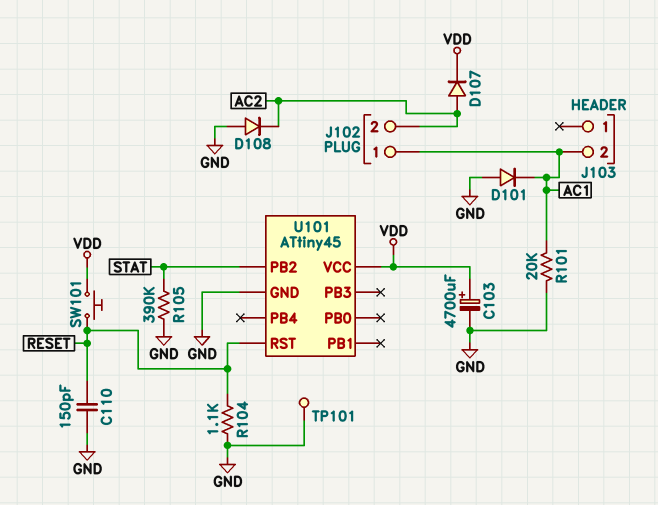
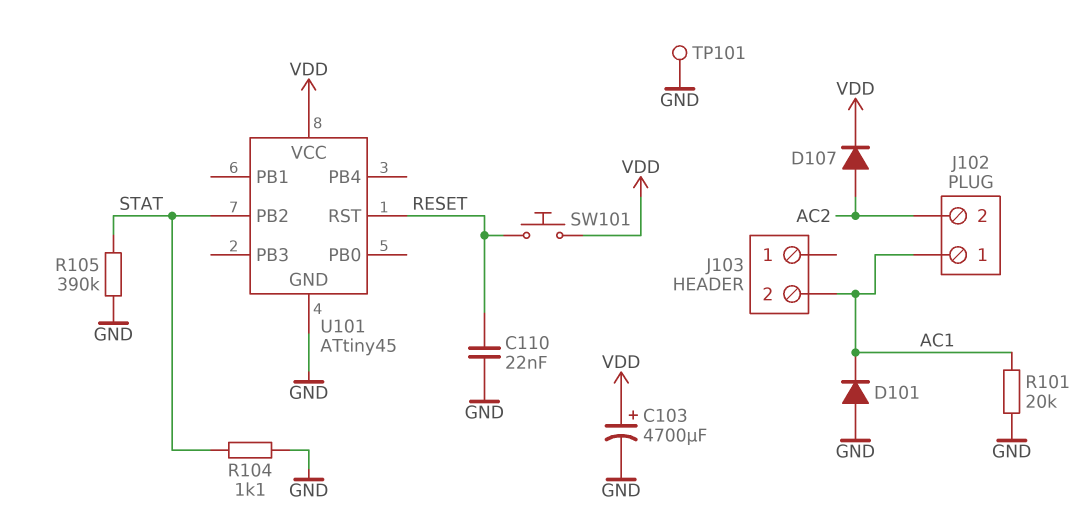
C110: 150pF (GND, RESET) -> 22nF (GND, RESET)
D108: diode (A GND, K AC2) -> none
R104: 1.1k (GND, RESET) -> 1.1k (GND, STAT)

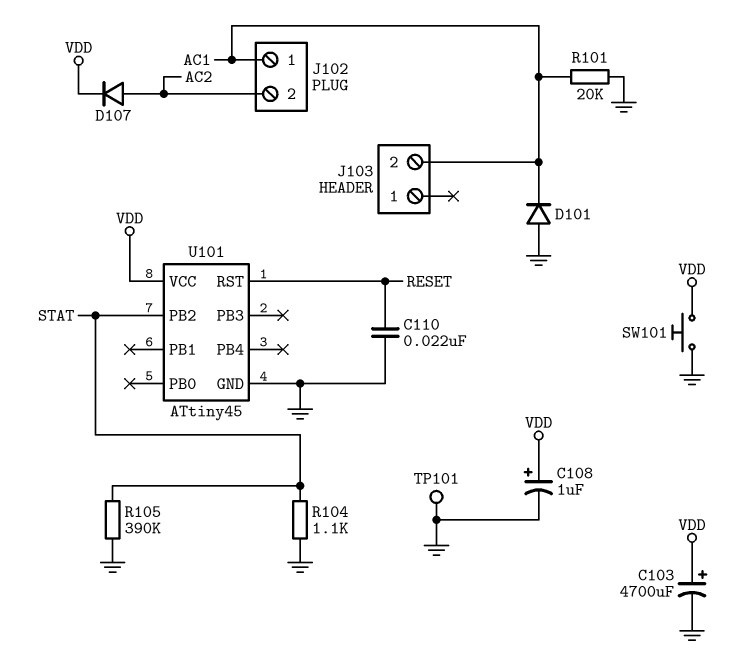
C108: none -> 1uF (plus VDD, minus GND)
SW101: button (RESET, VDD) -> button (GND, VDD)

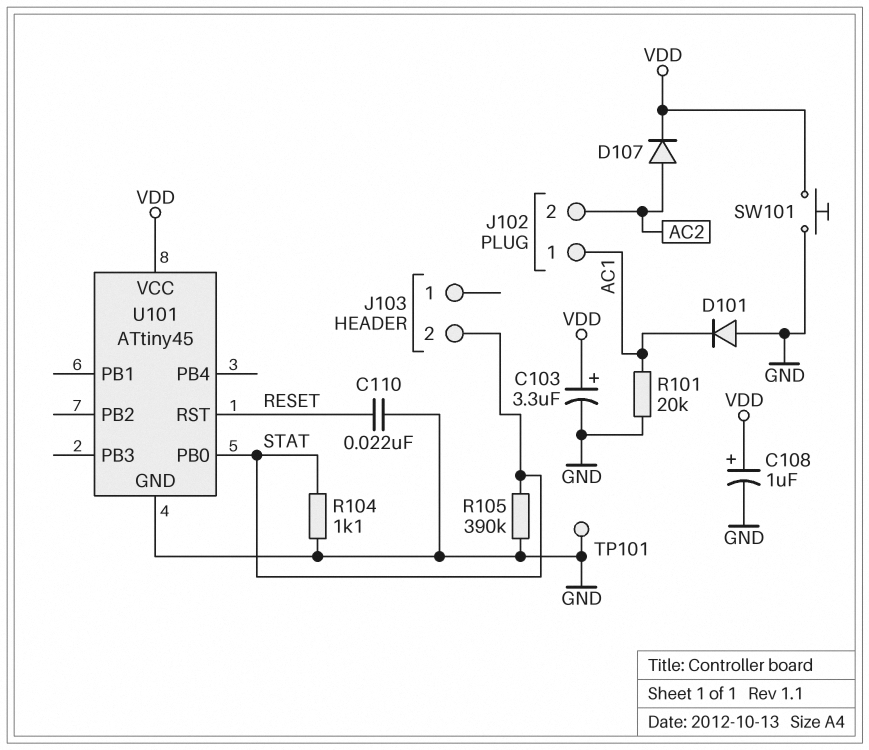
C103: 4700uF (plus VDD, minus GND) -> 3.3uF (plus VDD, minus GND)
J103 pin 2: AC1 -> STAT
U101 pin PB0: none -> STAT
U101 pin PB2: STAT -> none

